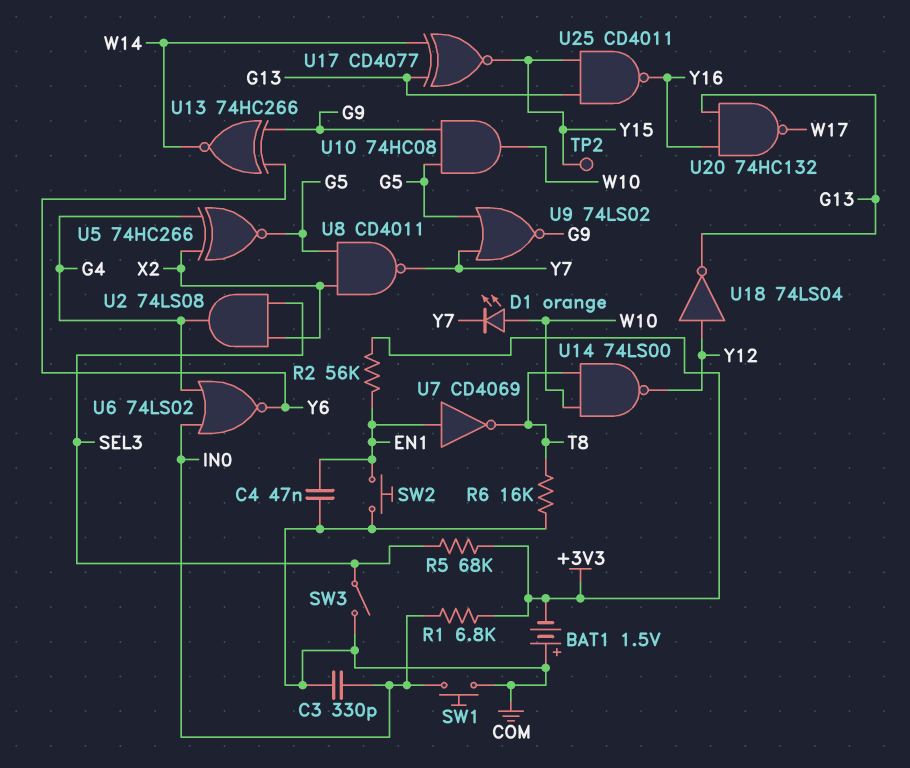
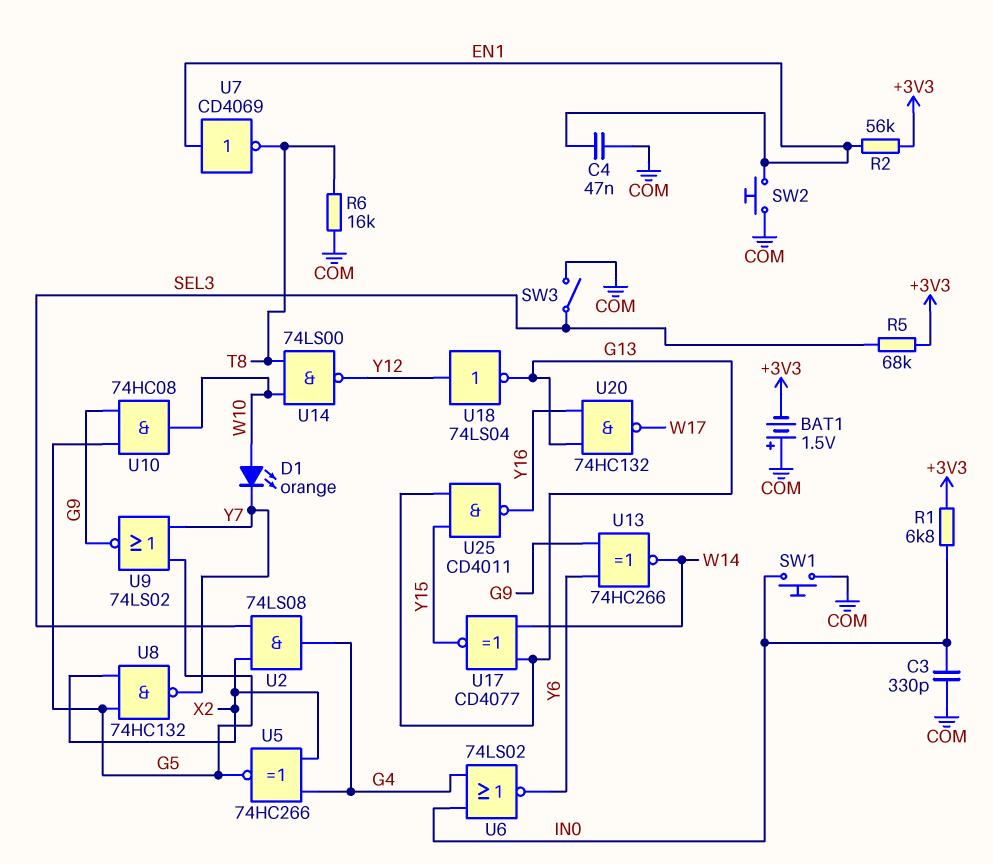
TP2: test point (Y15) -> none
U8: NAND CD4011 (in G5, in X2, out Y7) -> NAND 74HC132 (in G5, in X2, out Y7)

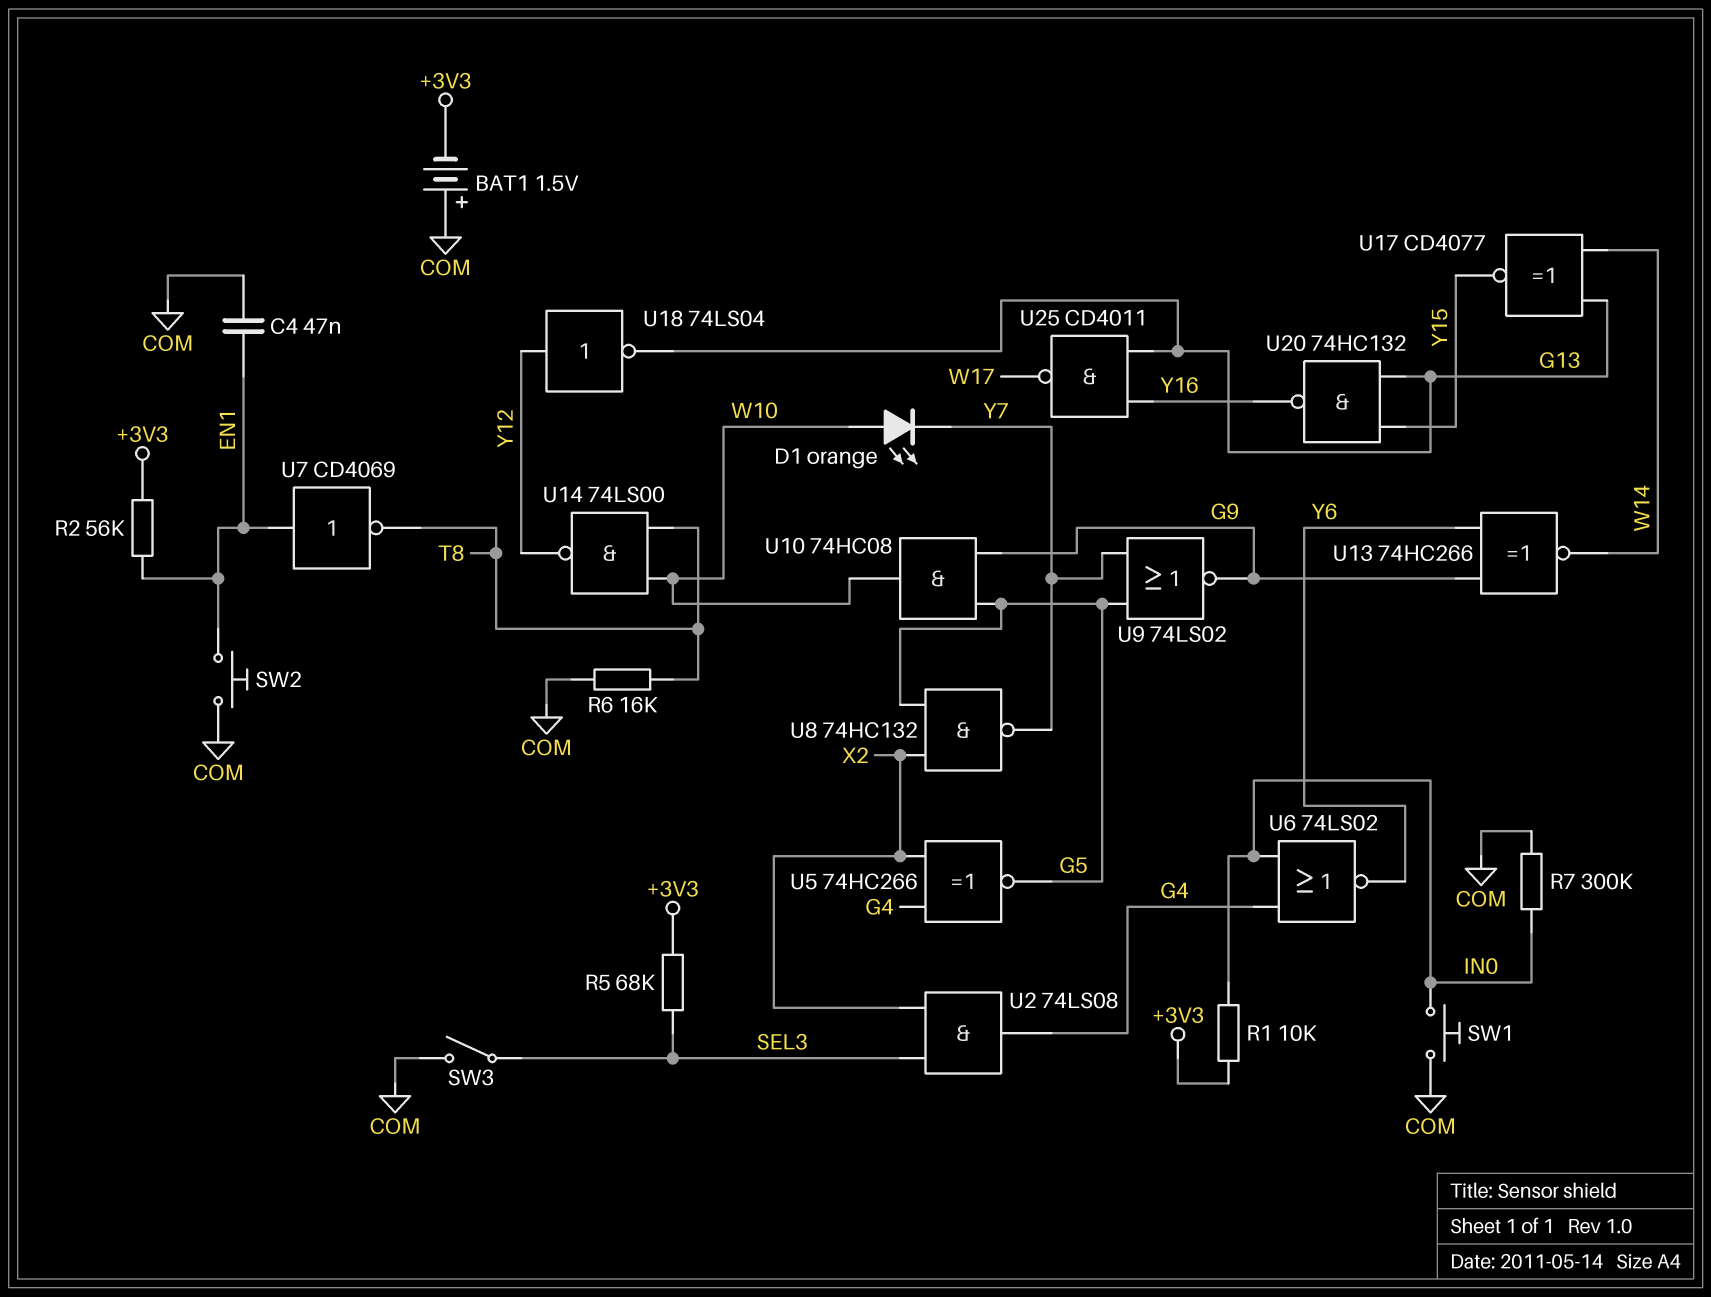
C3: 330pF (COM, IN0) -> none
R1: 6.8k (+3V3, IN0) -> 10k (+3V3, IN0)
R7: none -> 300k (COM, IN0)
U20: NAND 74HC132 (in G13, in Y16, out W17) -> NAND 74HC132 (in G13, in Y15, out Y16)
U25: NAND CD4011 (in G13, in Y15, out Y16) -> NAND CD4011 (in G13, in Y16, out W17)

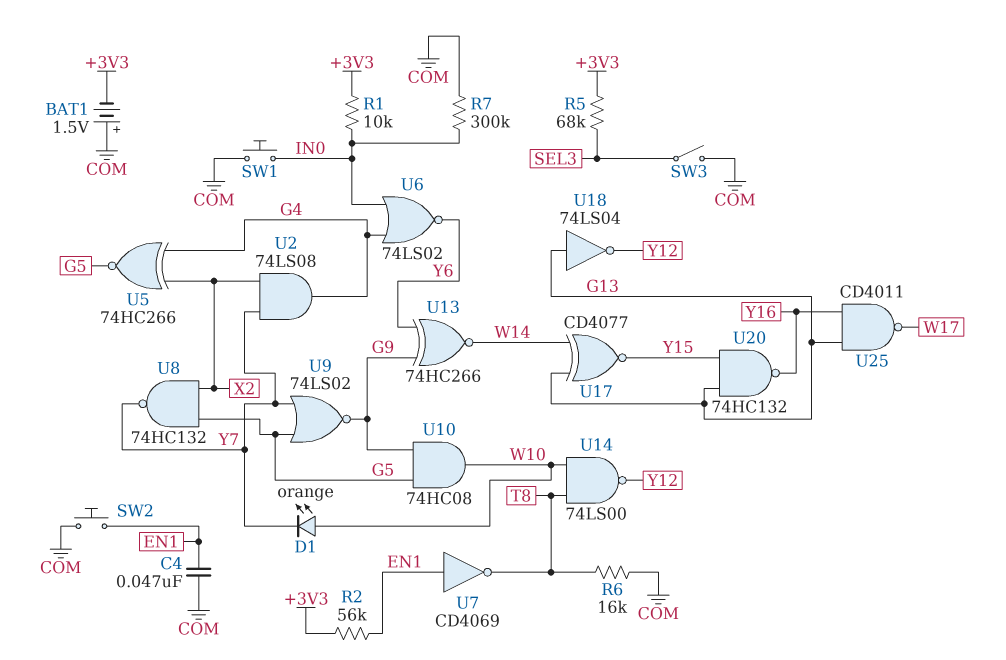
U2: AND 74LS08 (in SEL3, in X2, out G4) -> AND 74LS08 (in X2, in Y7, out G4)
U18: NOT 74LS04 (in Y12, out G13) -> NOT 74LS04 (in G13, out Y12)

